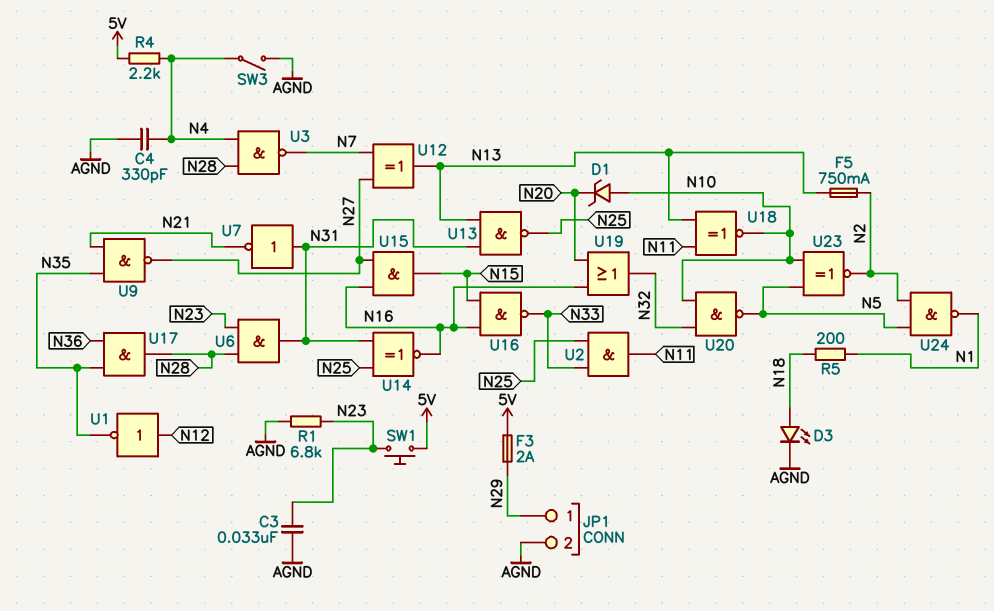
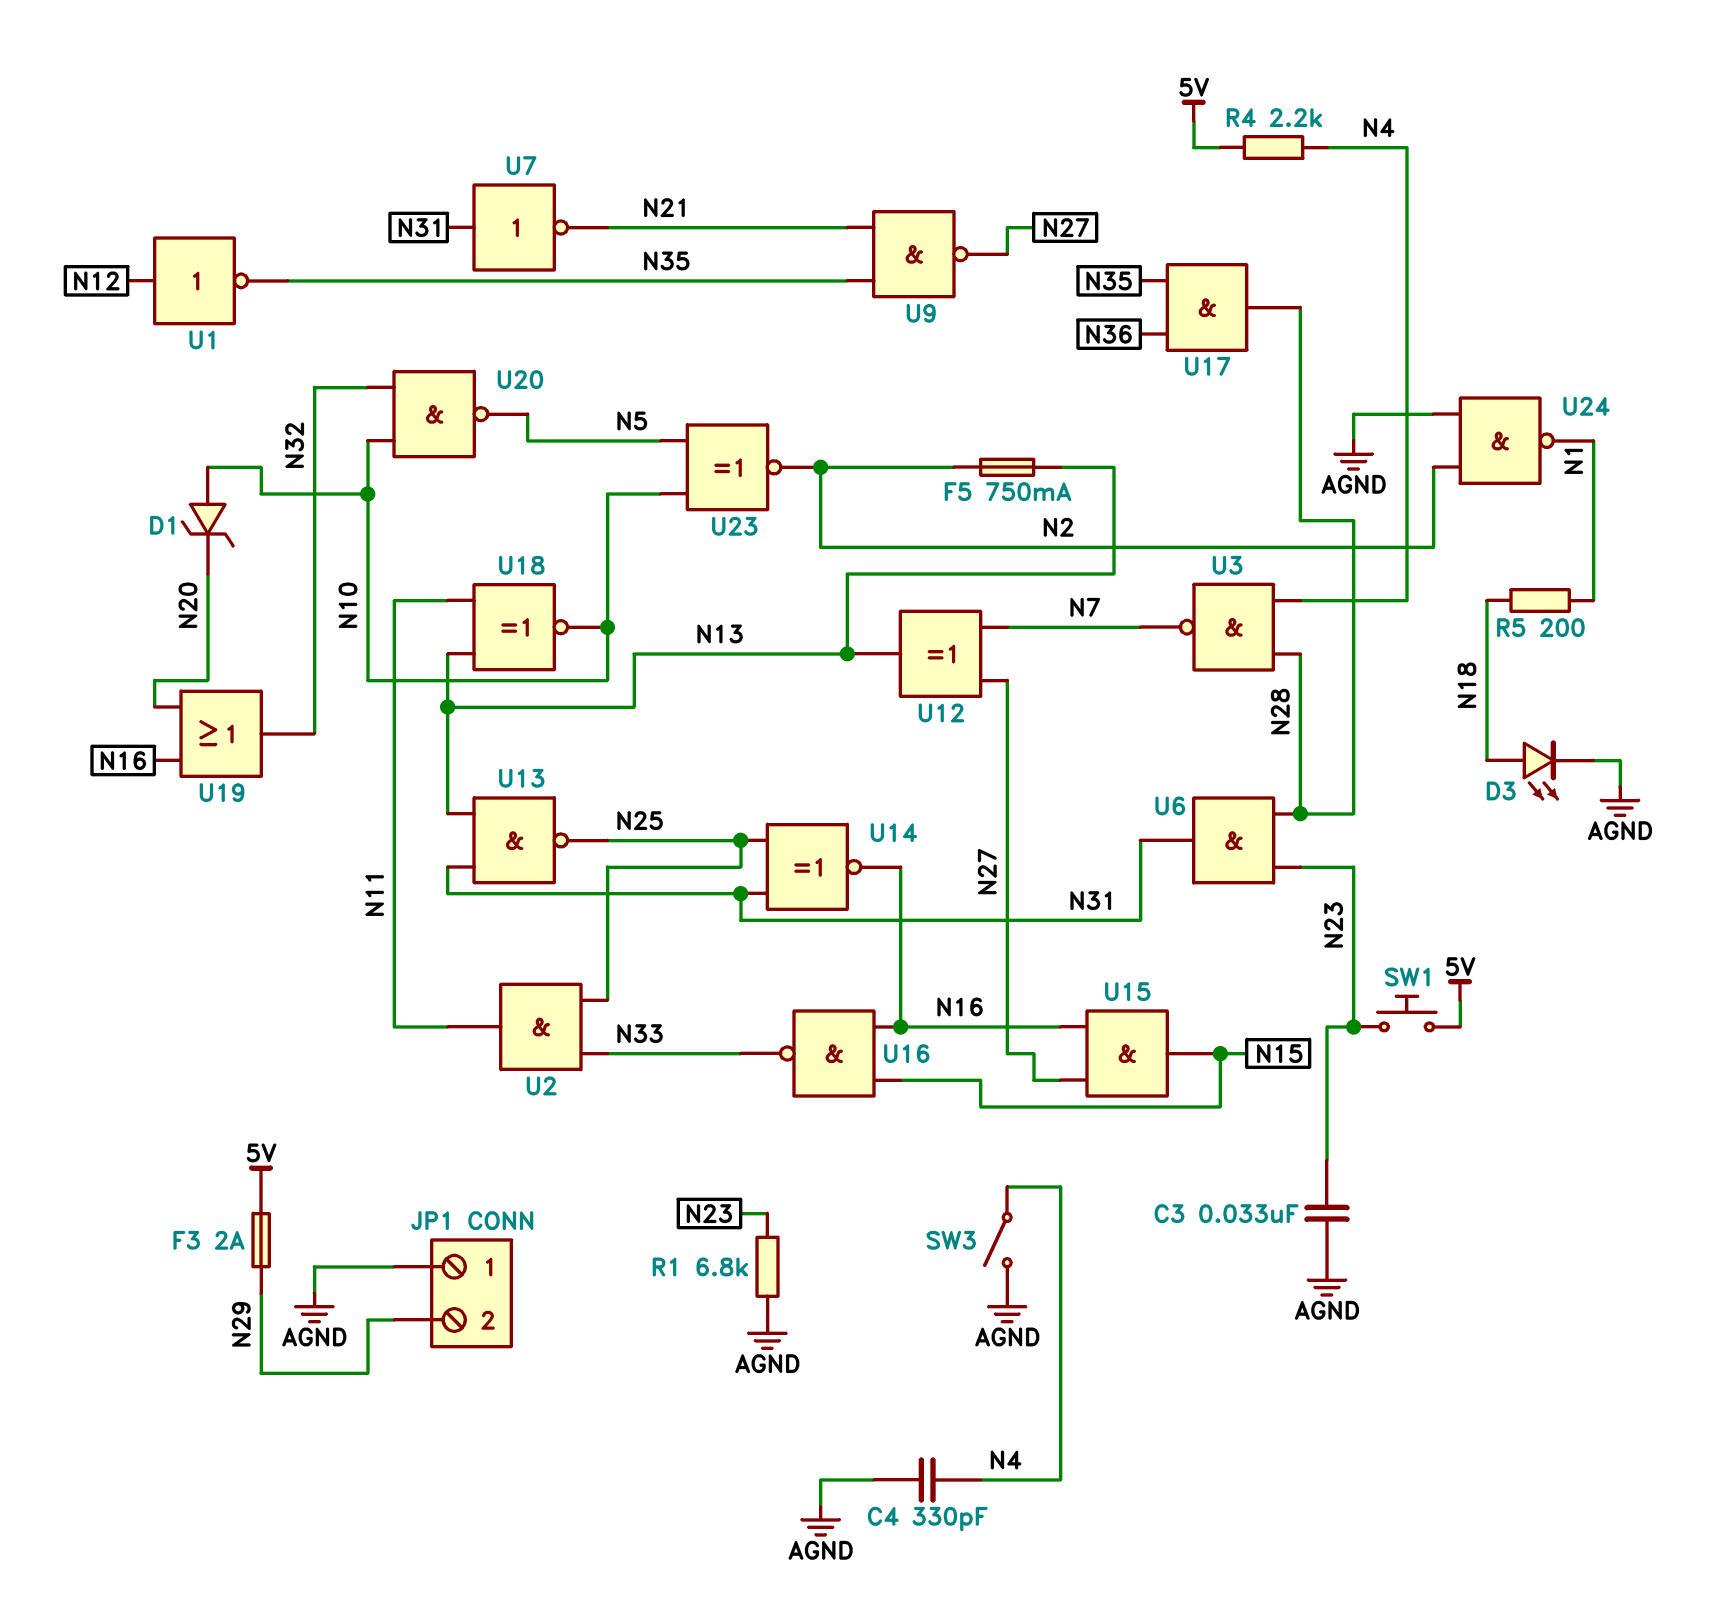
JP1 pin 1: N29 -> AGND
JP1 pin 2: AGND -> N29
U24: NAND (in N2, in N5, out N1) -> NAND (in AGND, in N2, out N1)

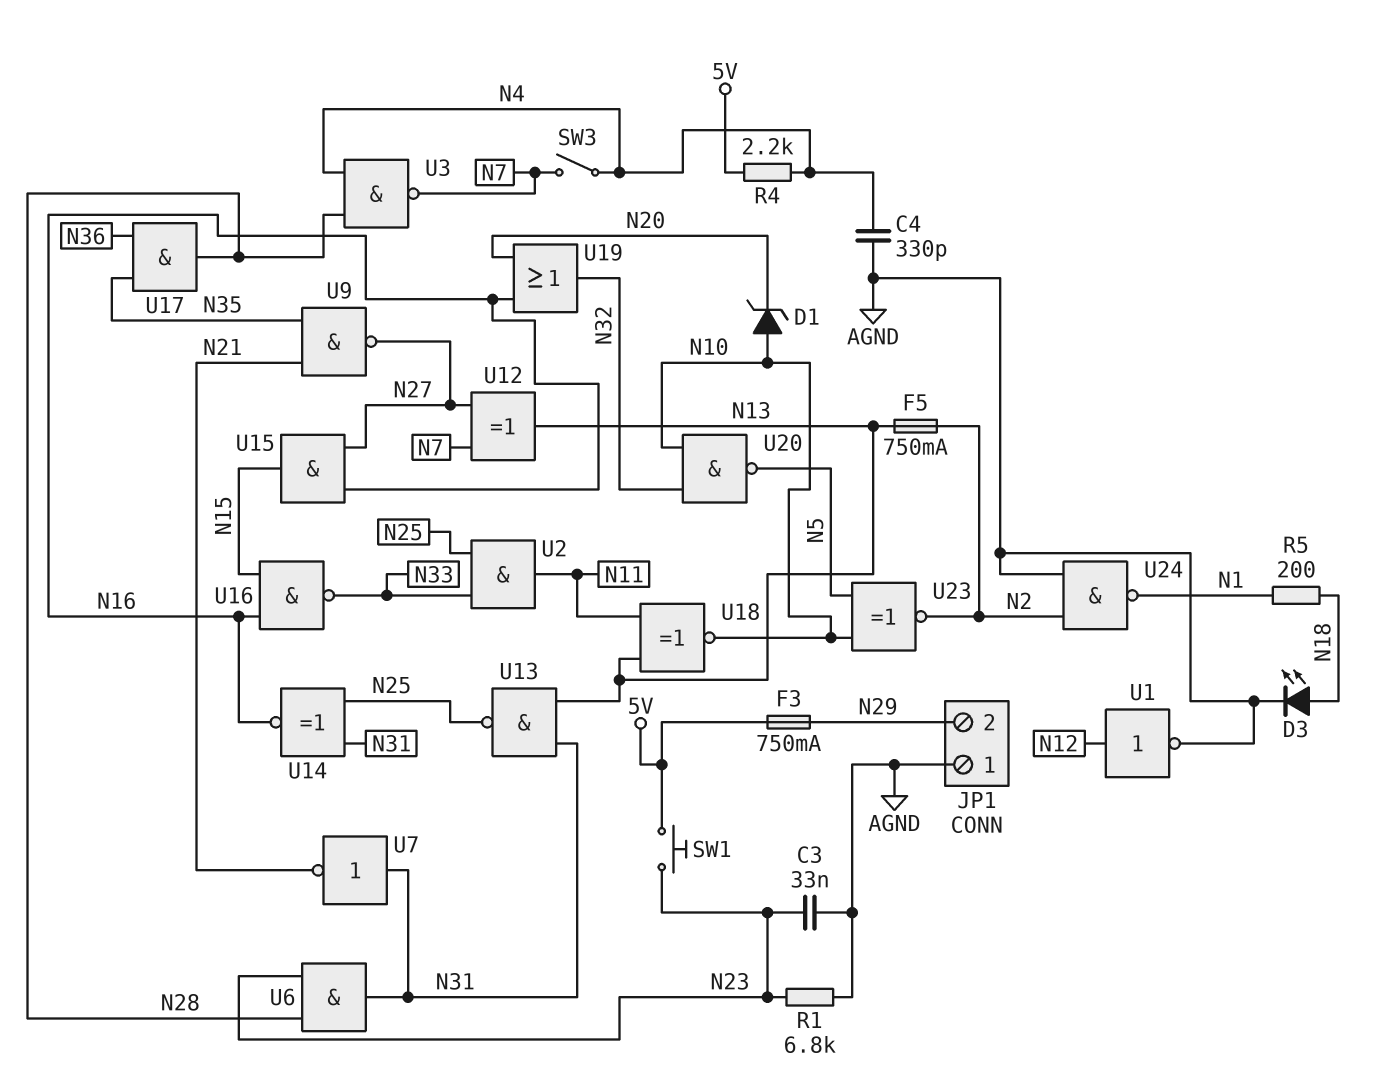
F3: 2A (5V, N29) -> 750mA (5V, N29)
SW3: switch (AGND, N4) -> switch (N4, N7)
U1: NOT (in N12, out N35) -> NOT (in N12, out AGND)

